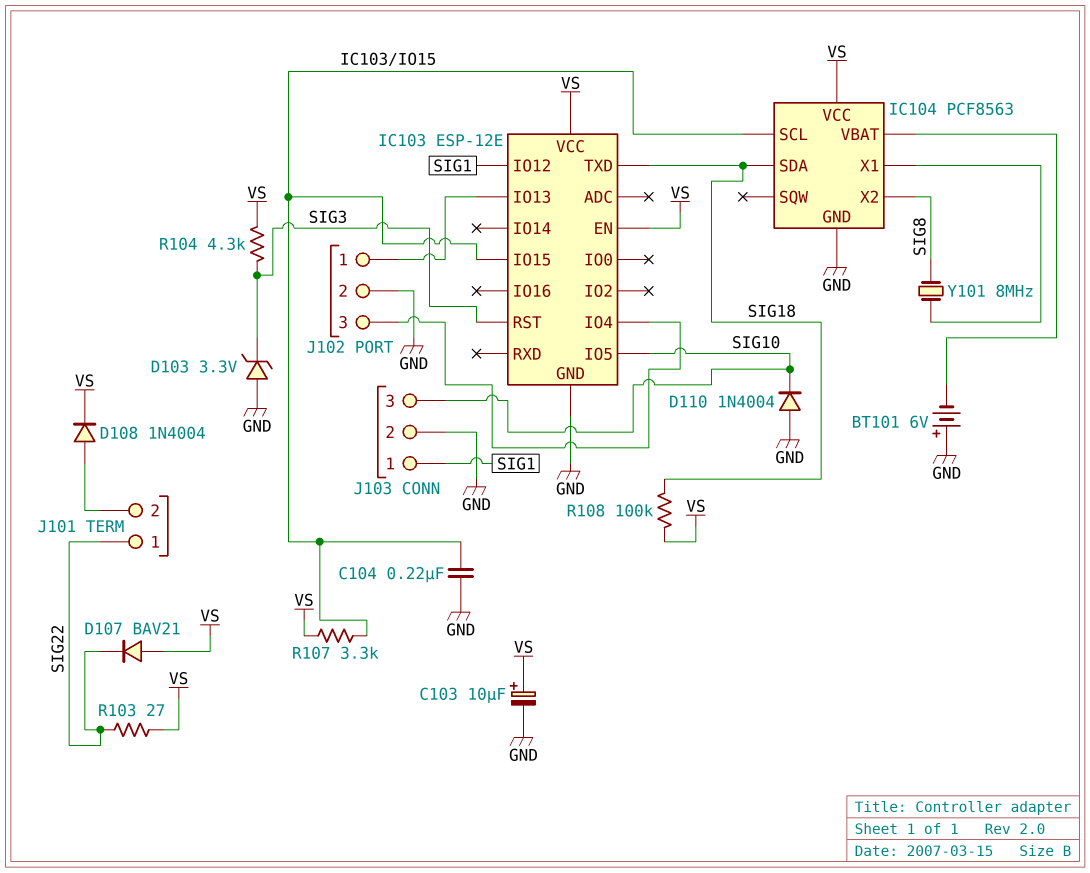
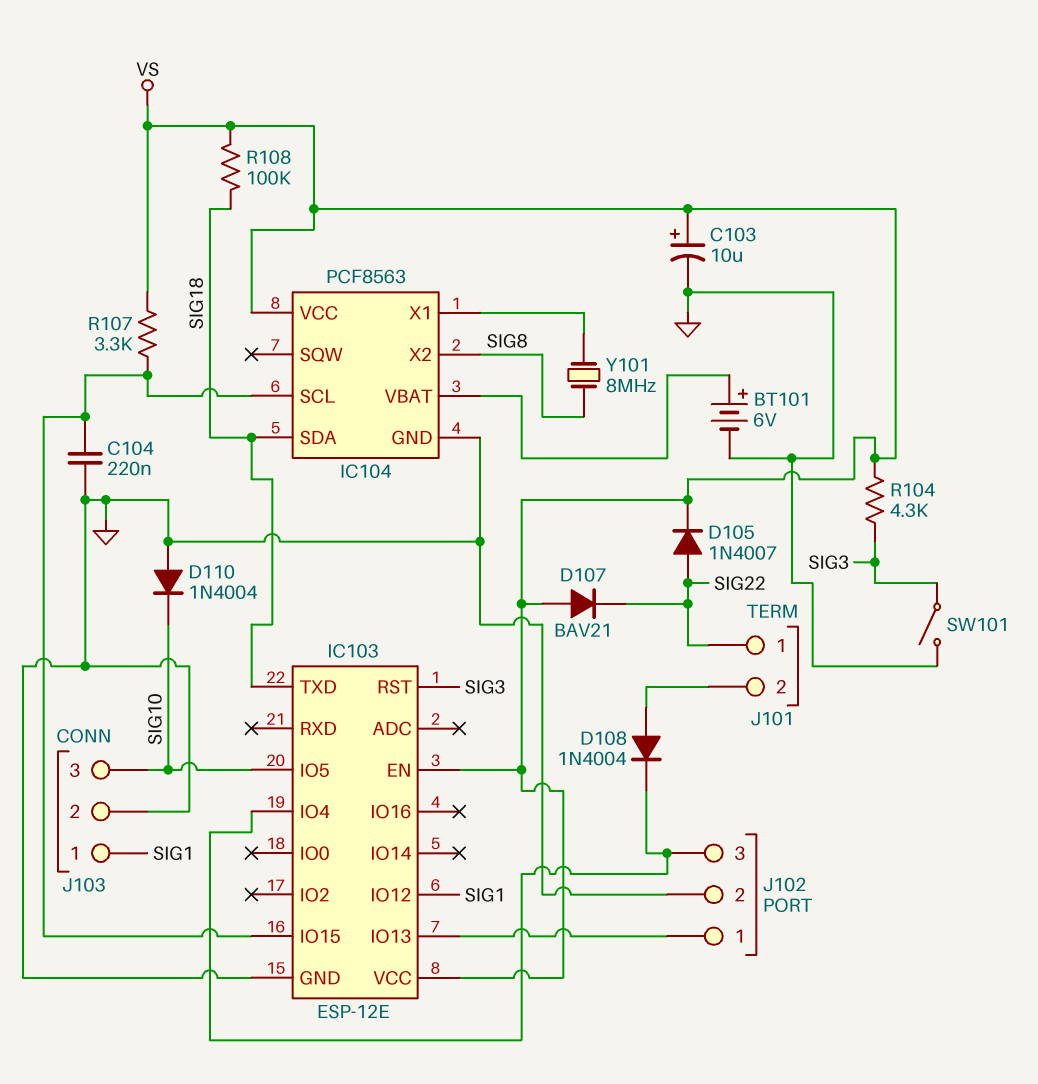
BT101: 6V (plus GND, minus IC104/VBAT) -> 6V (plus IC104/VBAT, minus GND)
D103: zener 3.3V (A GND, K SIG3) -> none
D105: none -> diode 1N4007 (A SIG22, K VS)
D108: diode 1N4004 (A J101/2, K VS) -> diode 1N4004 (A J101/2, K IC103/IO4)
R103: 27 (SIG22, VS) -> none
SW101: none -> switch (GND, SIG3)

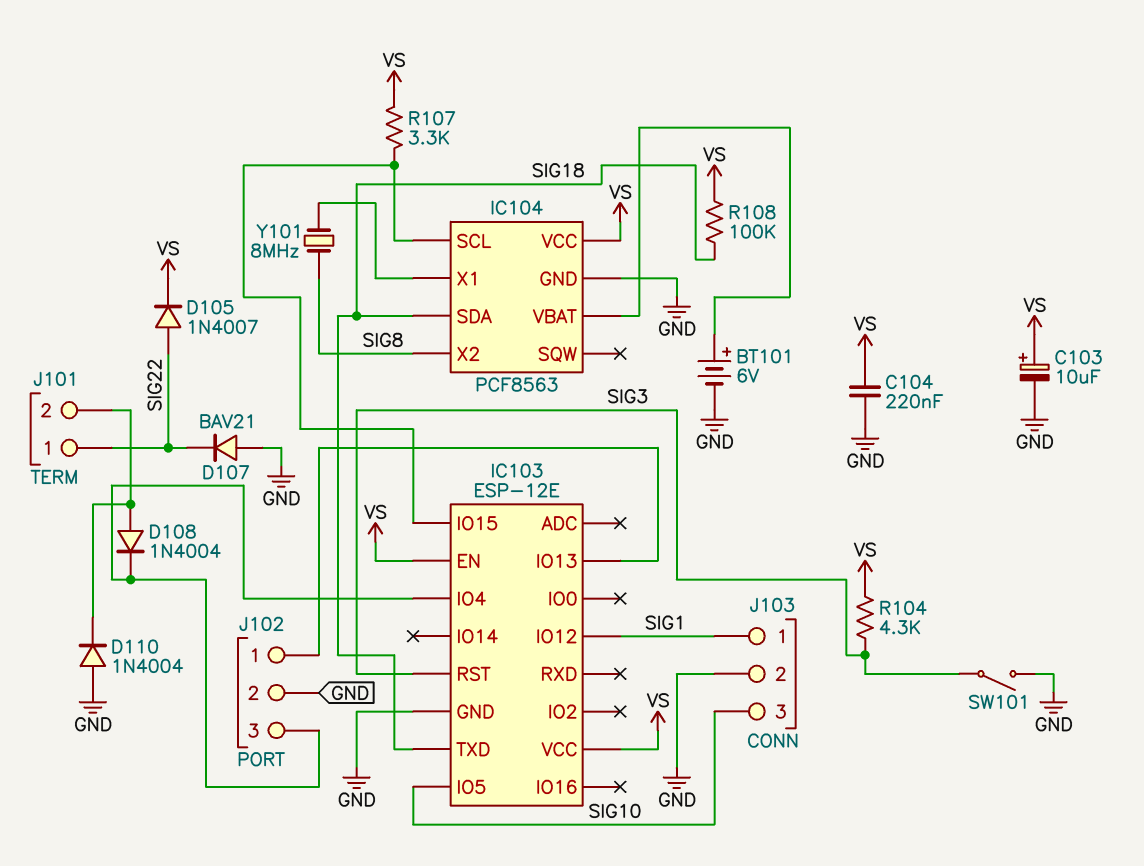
C104: 220nF (GND, IC103/IO15) -> 220nF (GND, VS)
D107: diode BAV21 (A VS, K SIG22) -> diode BAV21 (A GND, K SIG22)
D110: diode 1N4004 (A GND, K SIG10) -> diode 1N4004 (A GND, K J101/2)

